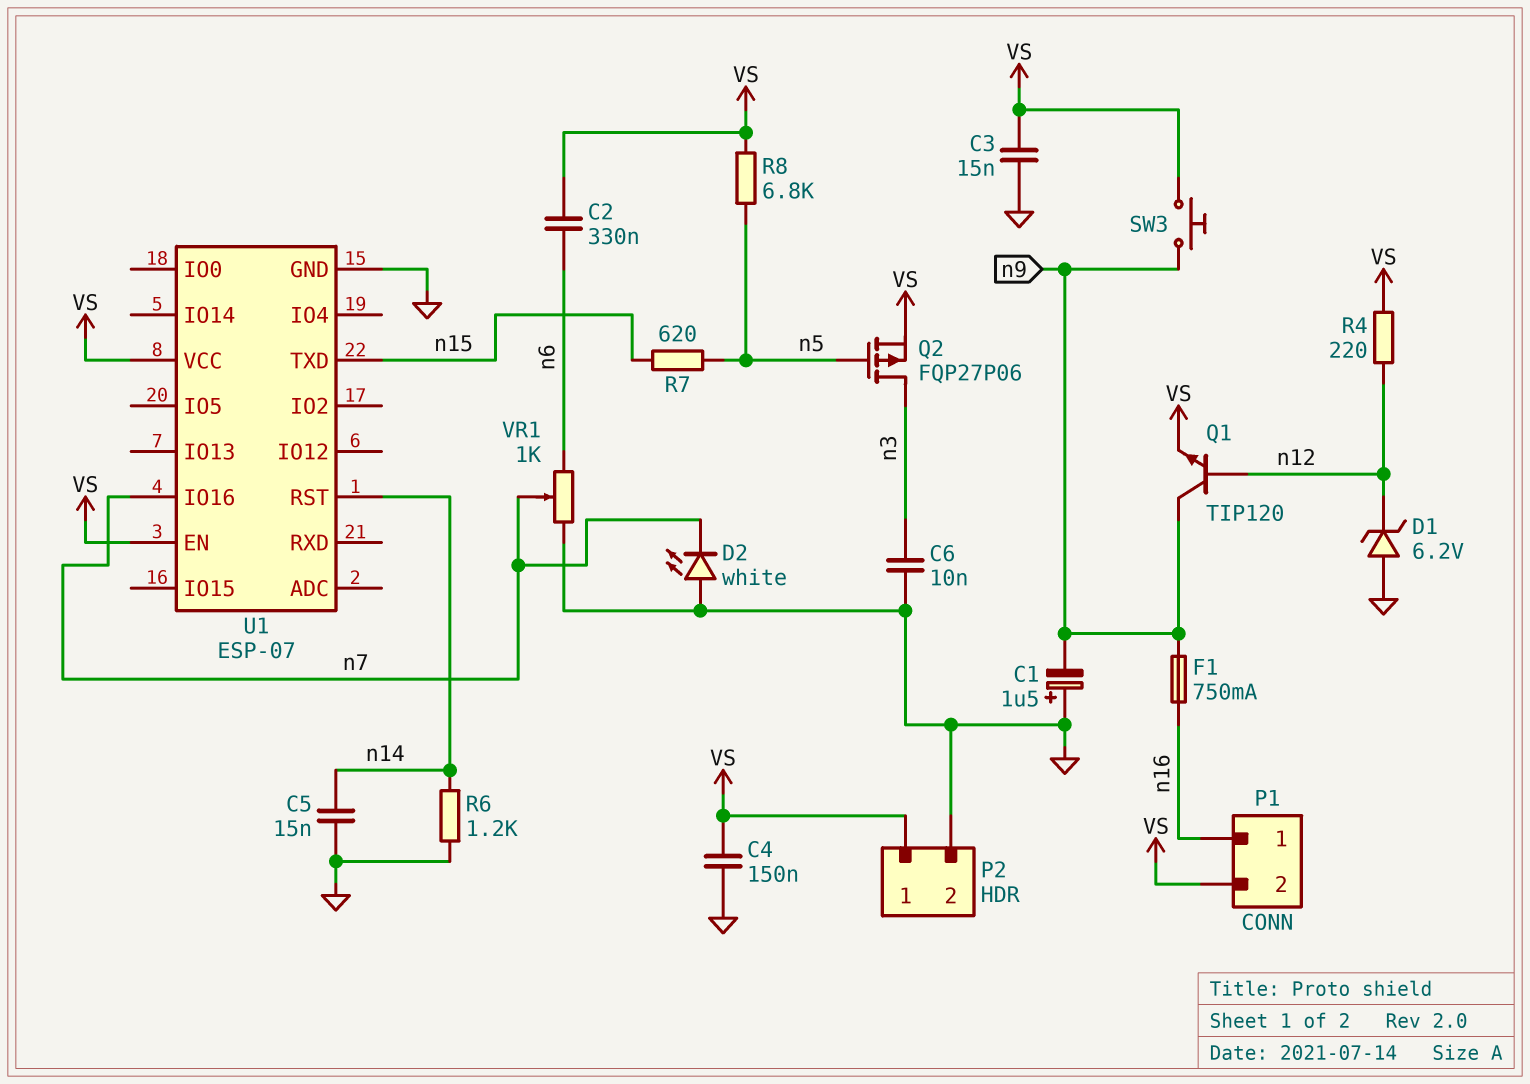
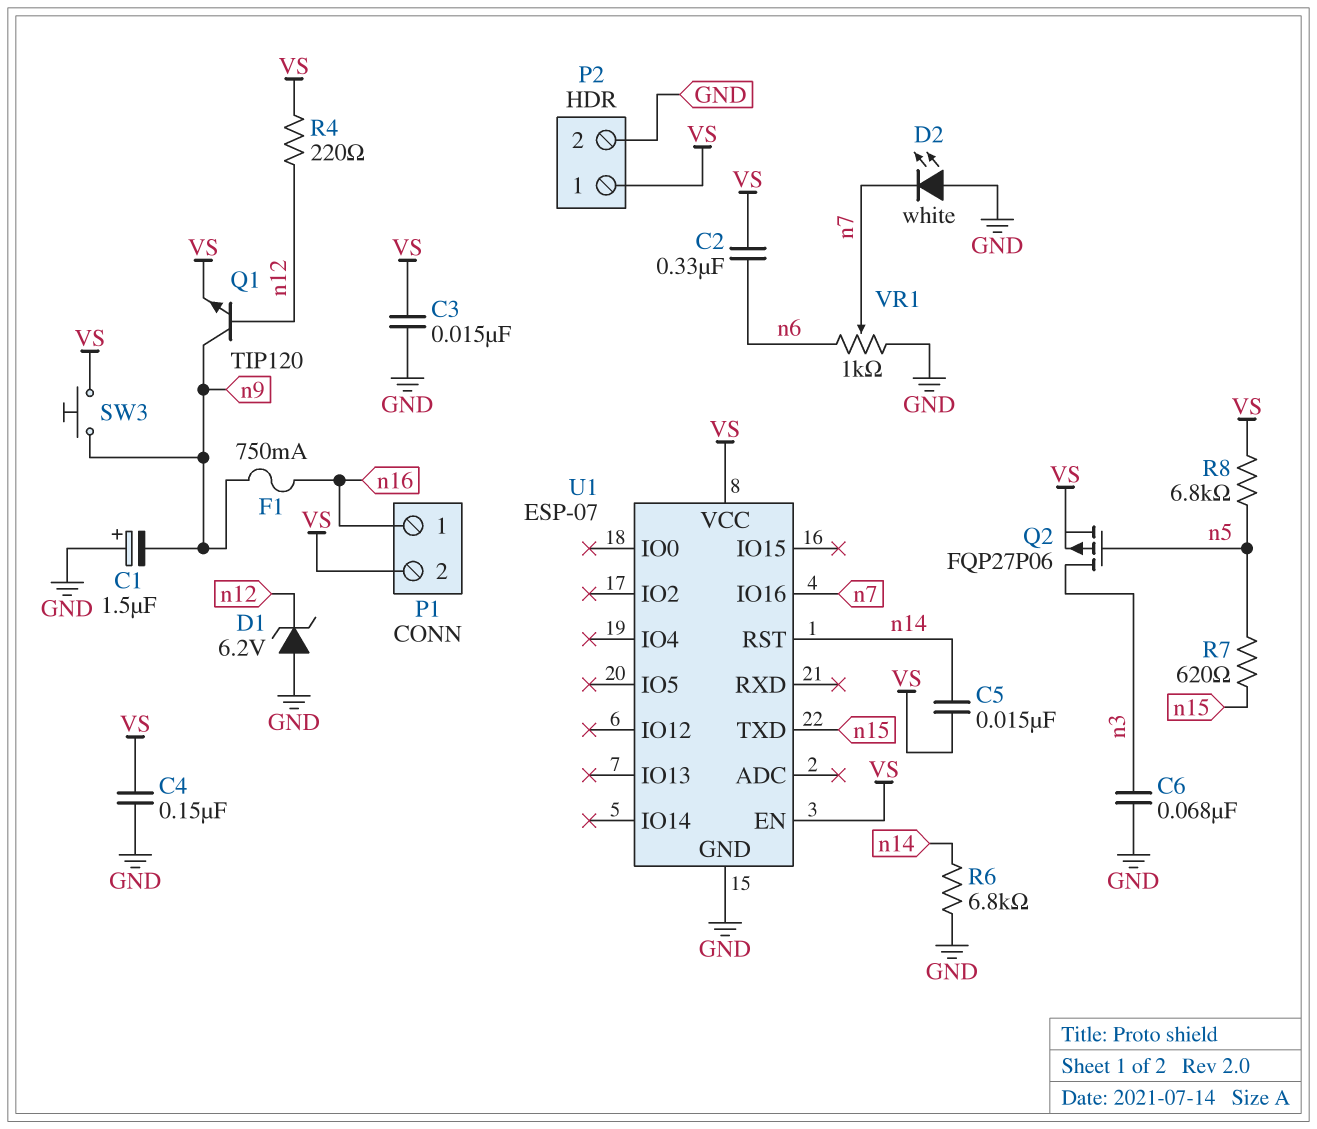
C5: 15nF (GND, n14) -> 15nF (VS, n14)
C6: 10nF (GND, n3) -> 68nF (GND, n3)
R6: 1.2k (GND, n14) -> 6.8k (GND, n14)

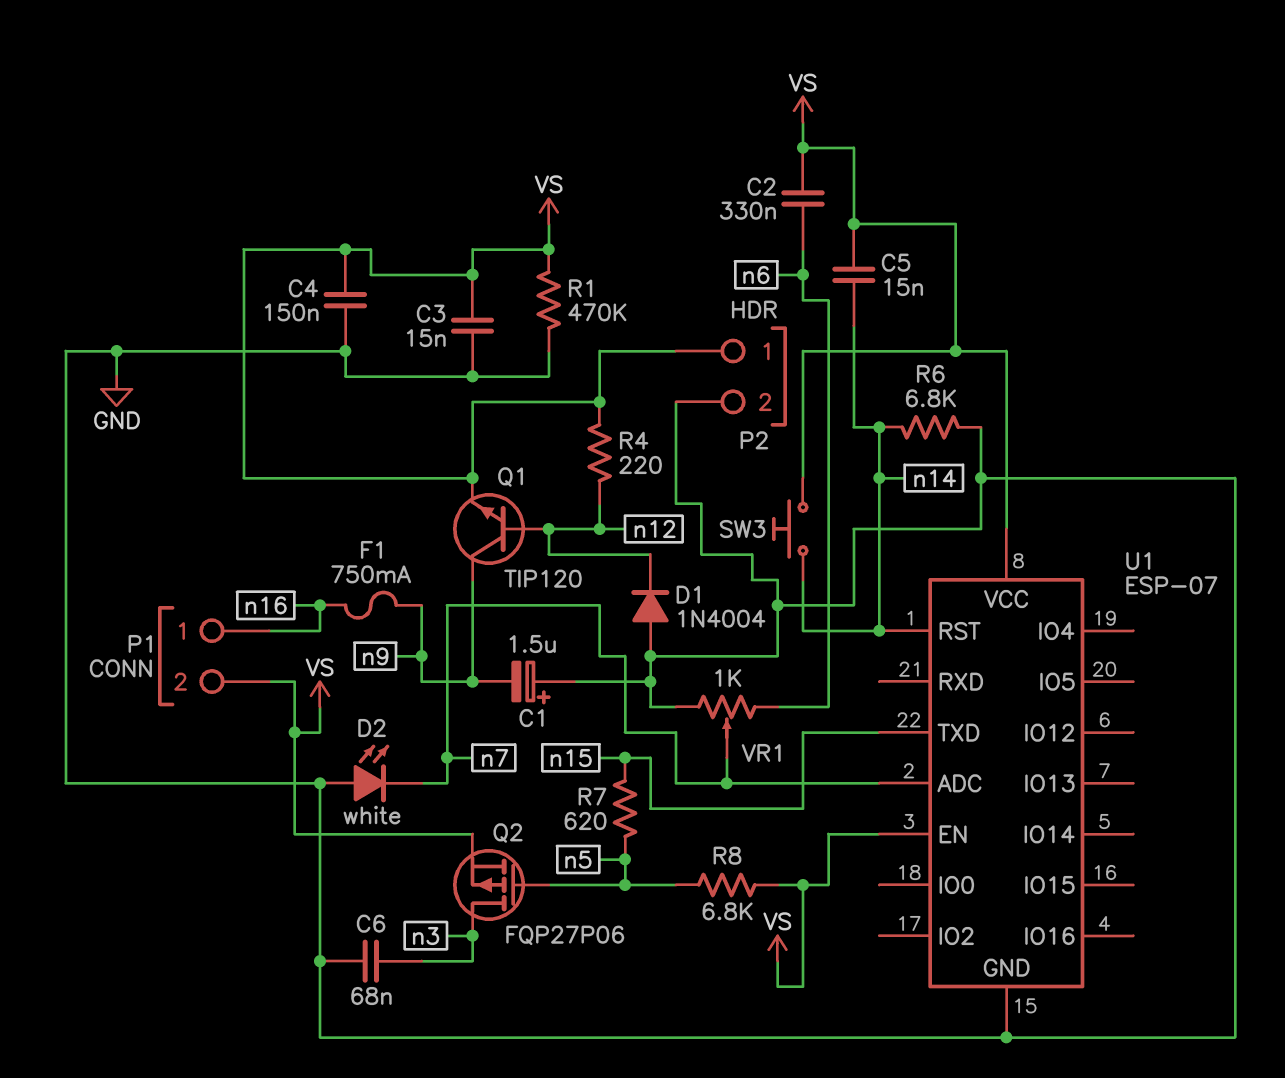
D1: zener 6.2V (A GND, K n12) -> diode 1N4004 (A GND, K n12)
R1: none -> 470k (GND, VS)
SW3: button (VS, n9) -> button (VS, n14)
U1 pin ADC: none -> n7
U1 pin IO16: n7 -> none

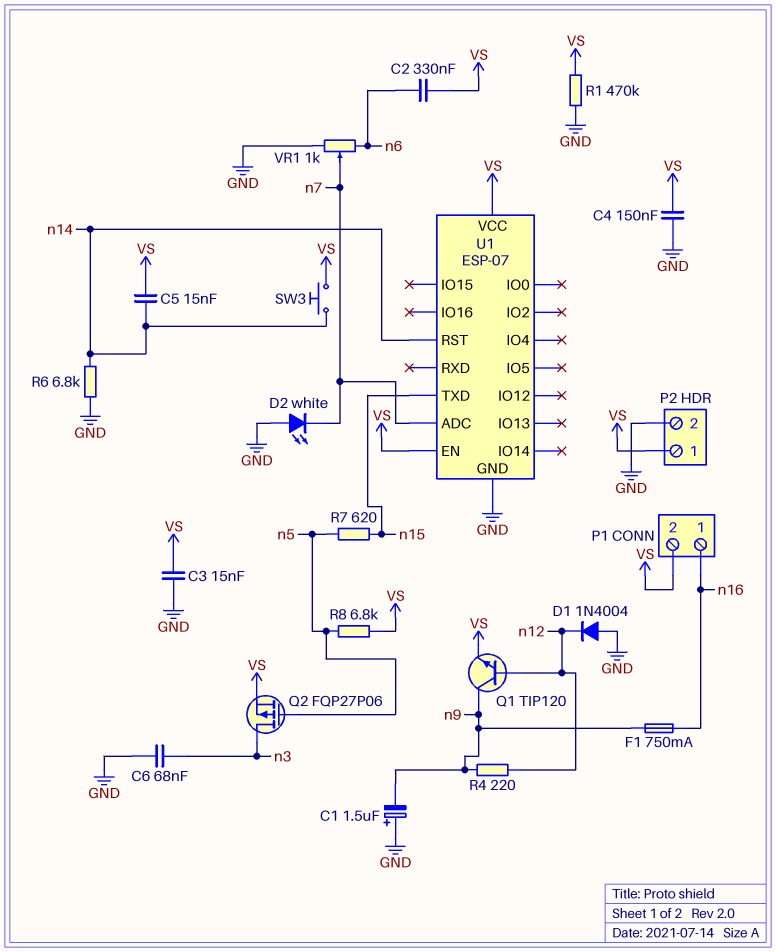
R4: 220 (VS, n12) -> 220 (n9, n12)

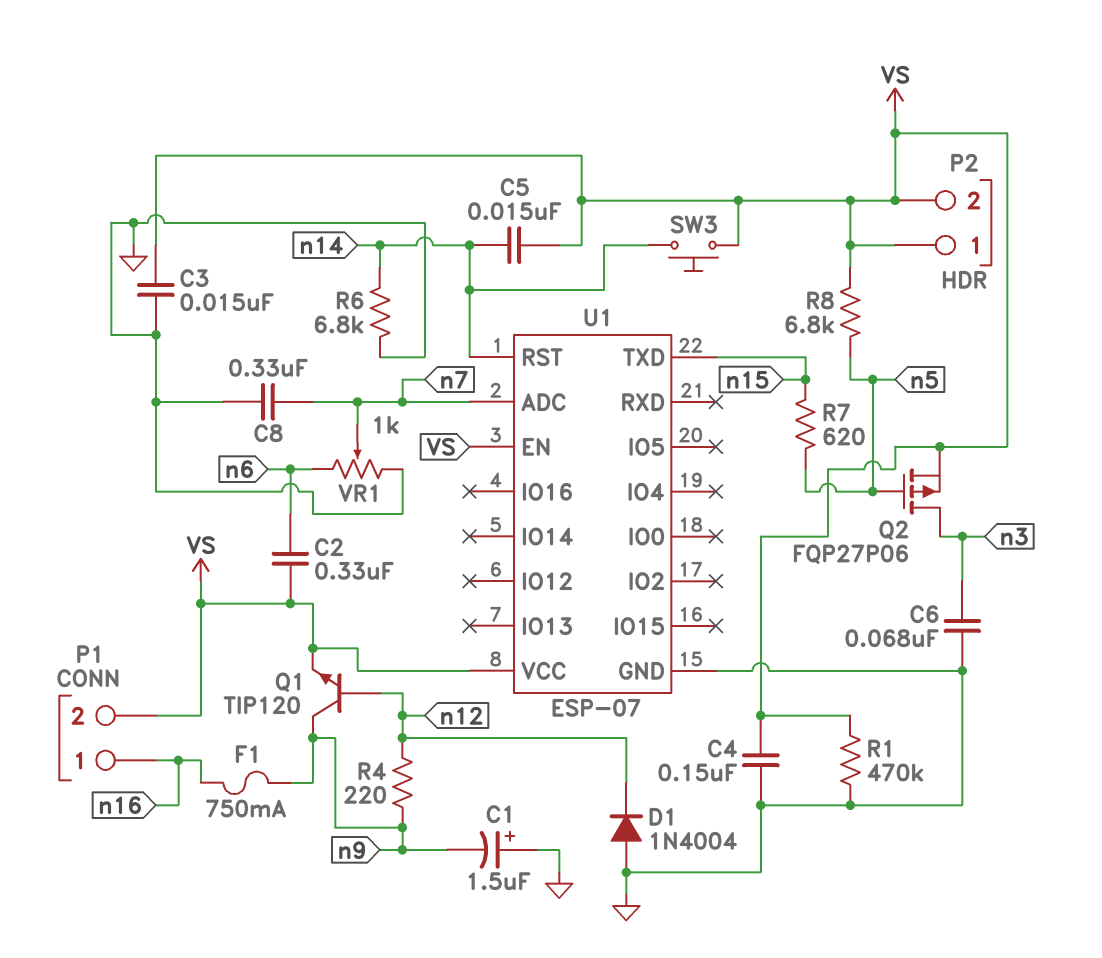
C8: none -> 330nF (GND, n7)
D2: LED white (A GND, K n7) -> none
P2 pin 2: GND -> VS

